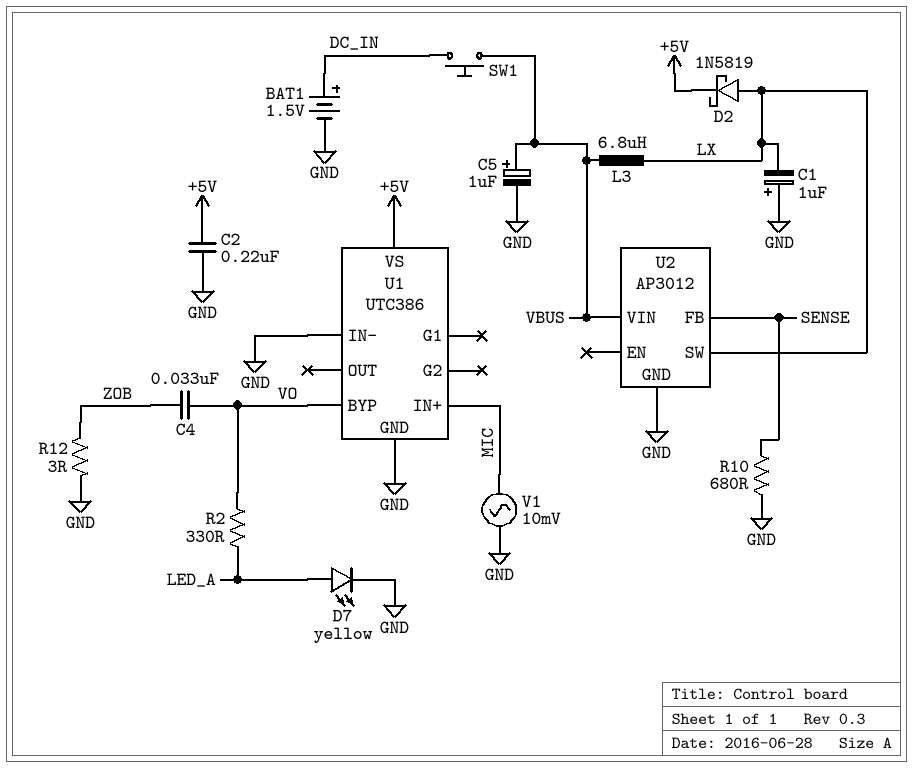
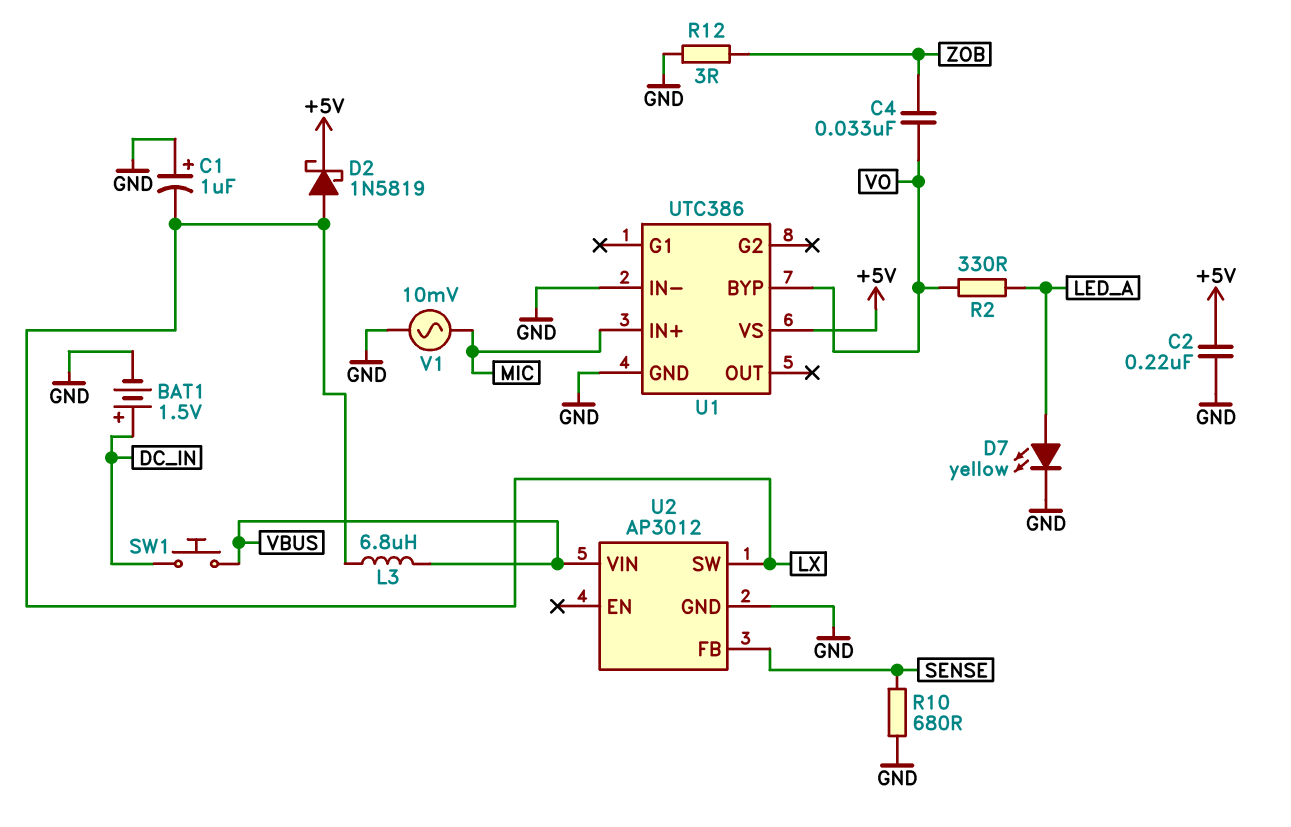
C5: 1uF (plus VBUS, minus GND) -> none

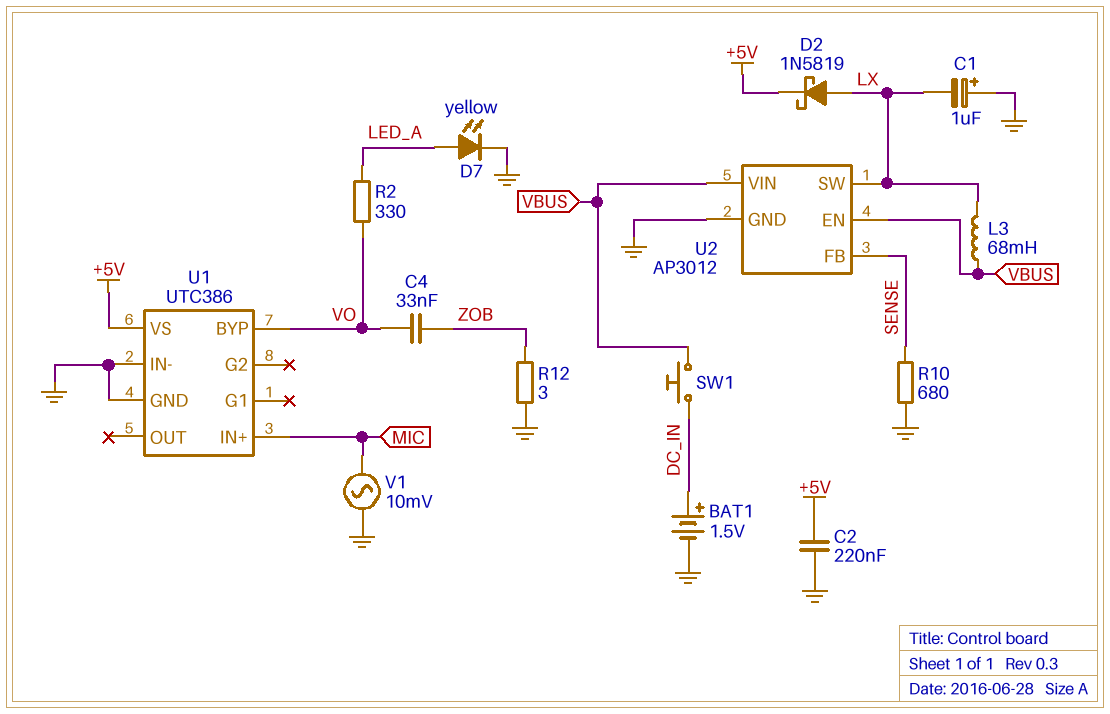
L3: 6.8uH (LX, VBUS) -> 68mH (LX, VBUS)
U2 pin EN: none -> VBUS

